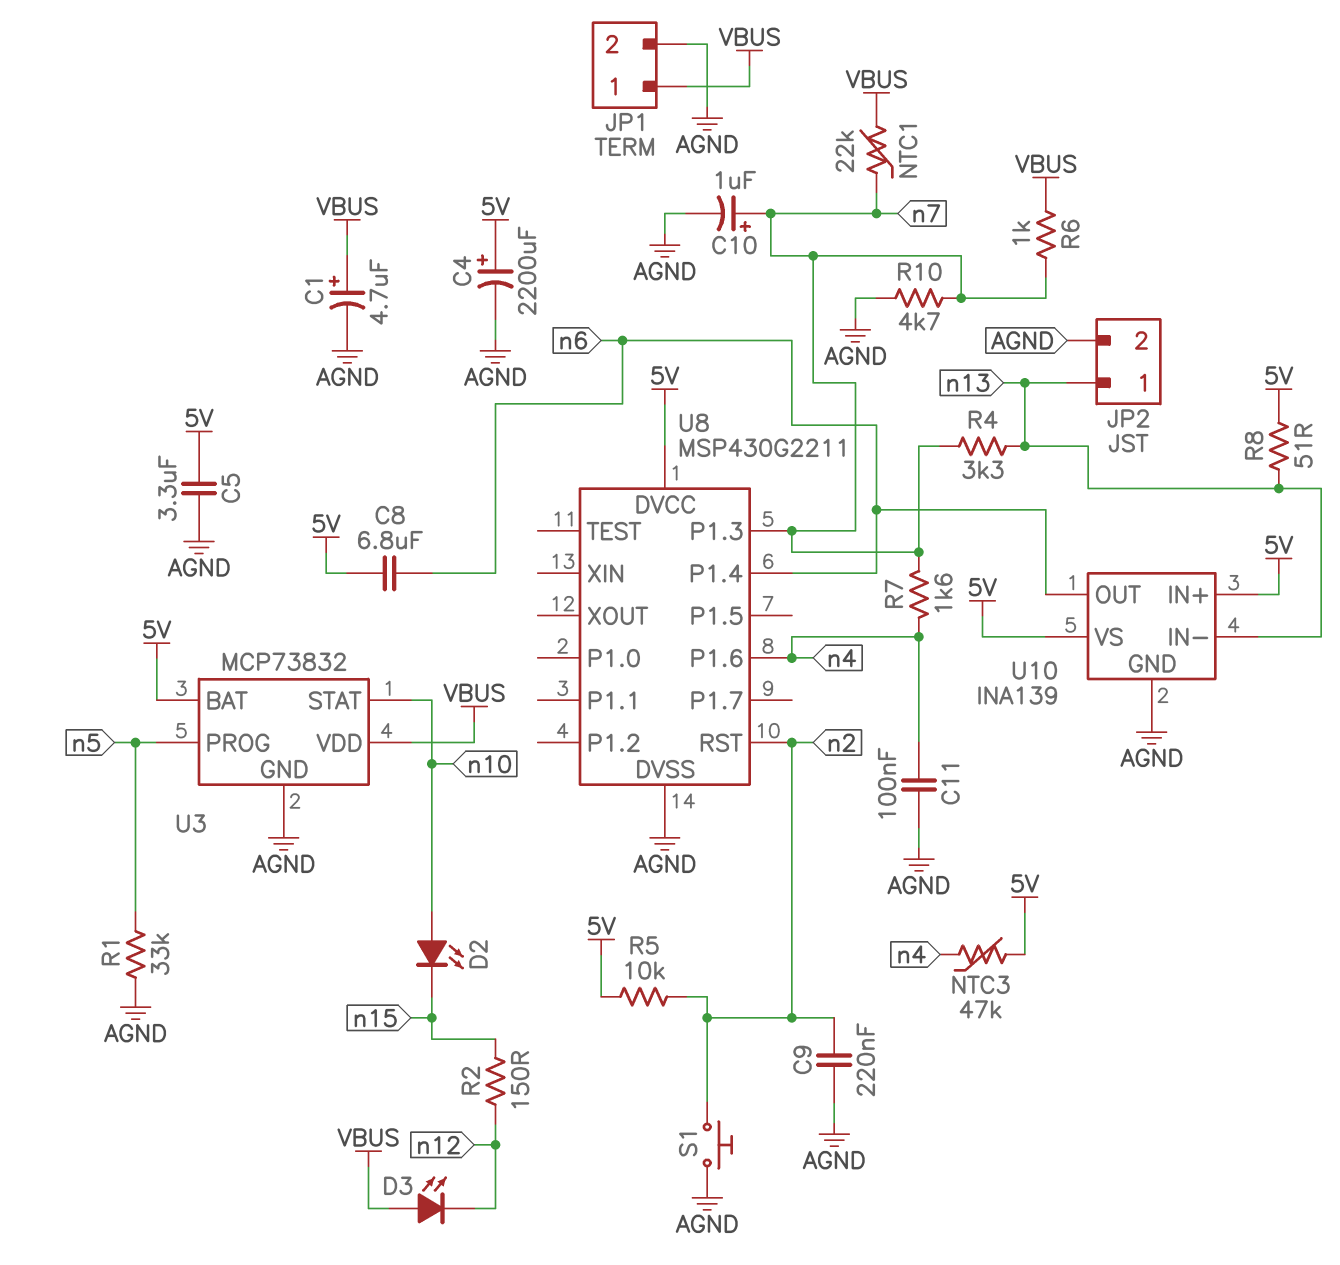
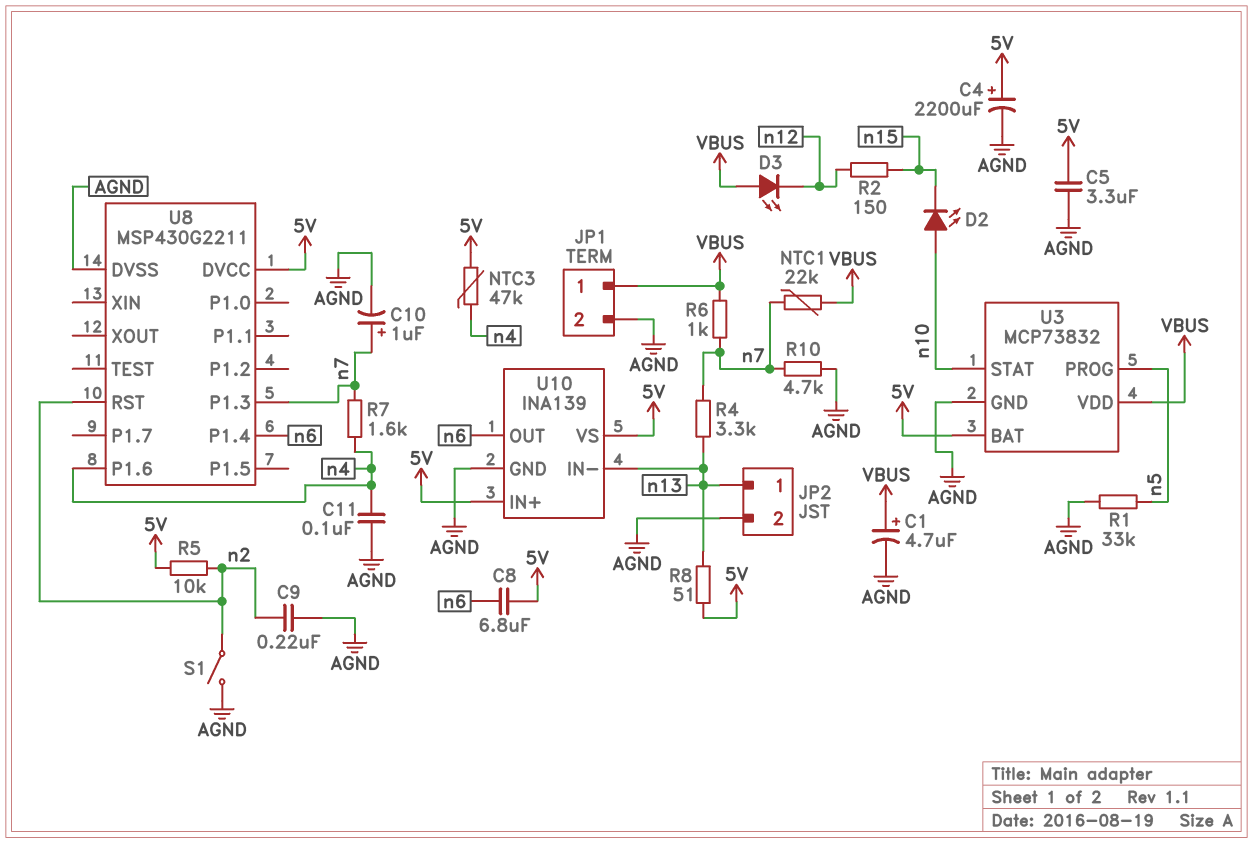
S1: button (AGND, n2) -> switch (AGND, n2)

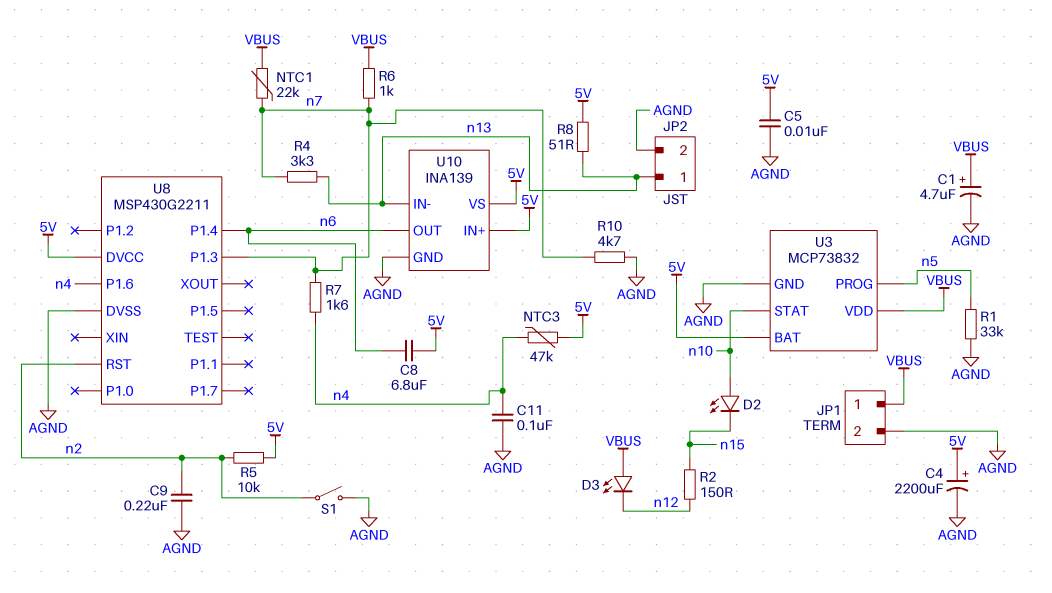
C5: 3.3uF (5V, AGND) -> 10nF (5V, AGND)
C10: 1uF (plus n7, minus AGND) -> none

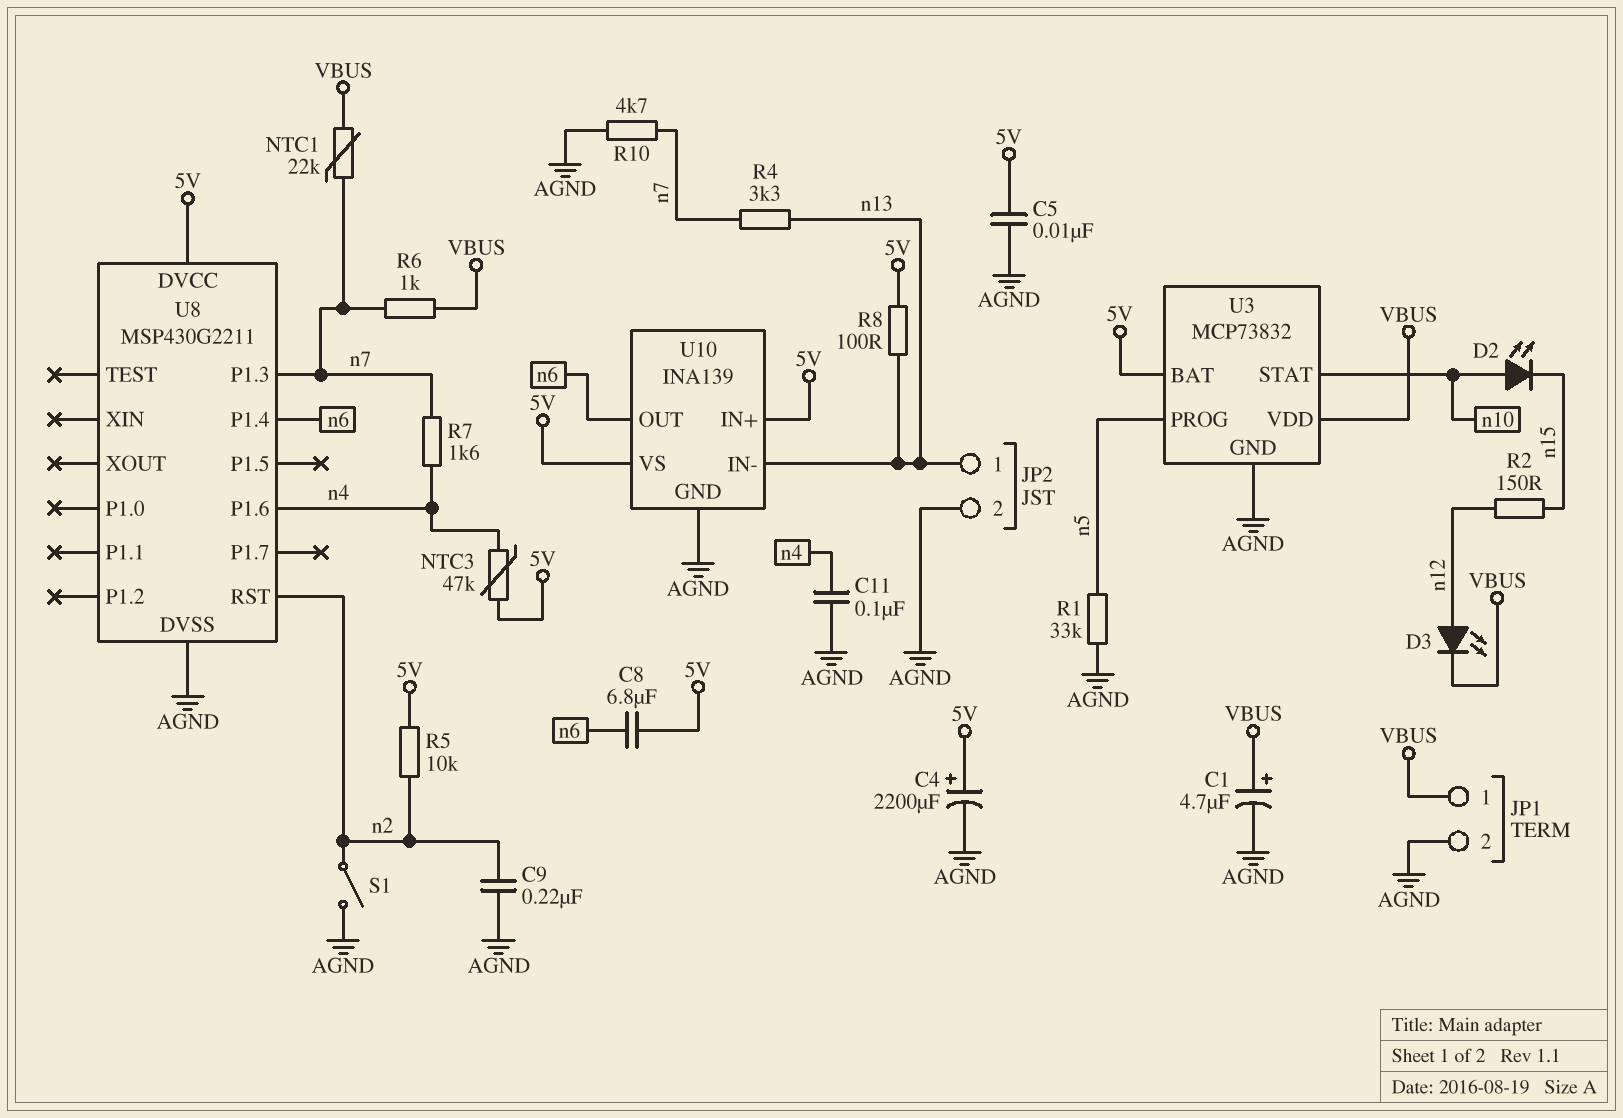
D3: LED (A VBUS, K n12) -> LED (A n12, K VBUS)
R8: 51 (5V, n13) -> 100 (5V, n13)

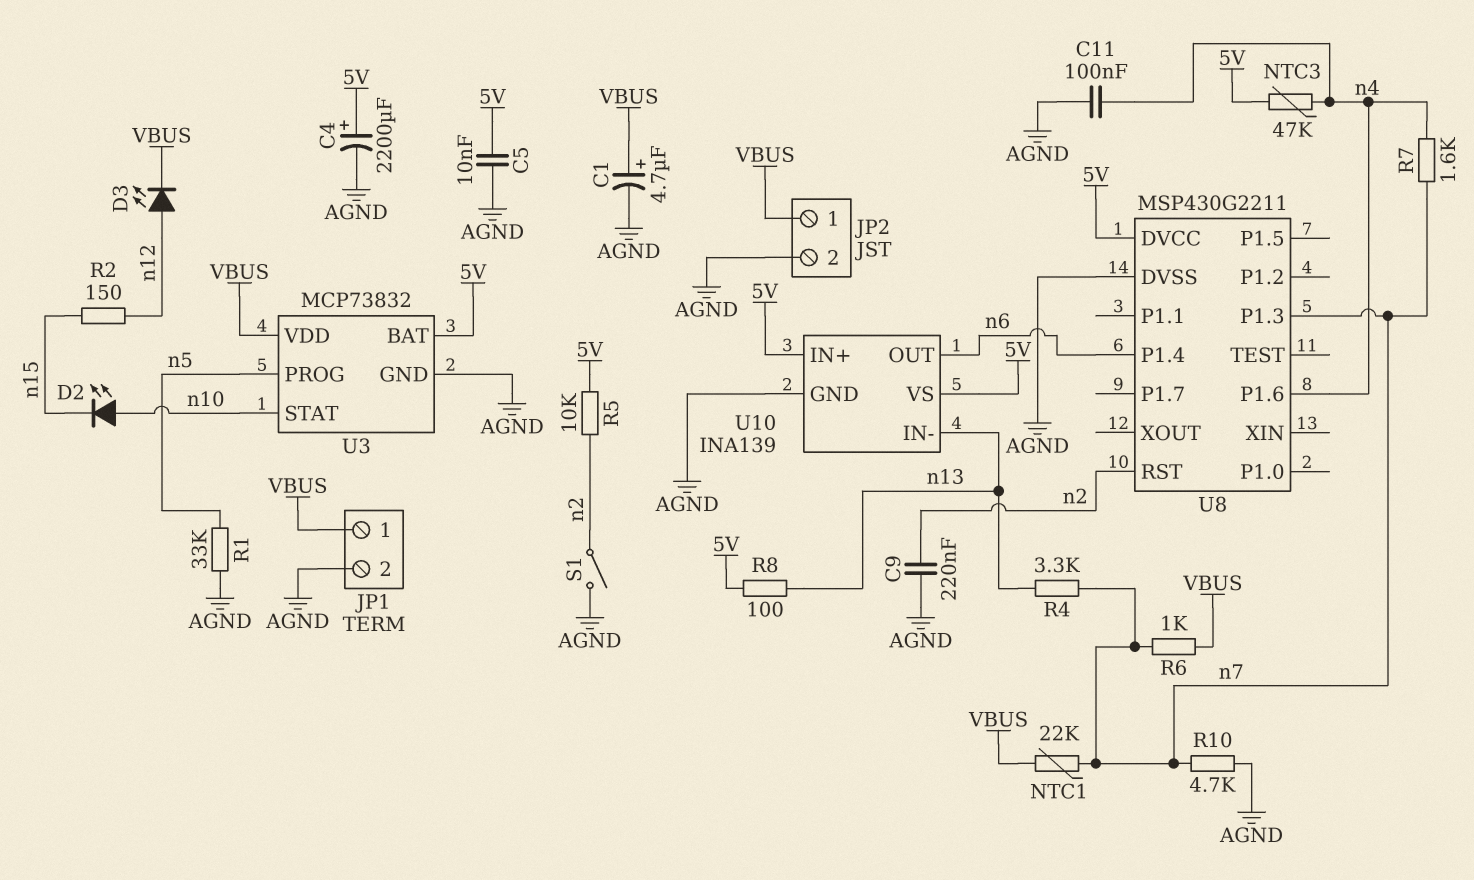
C8: 6.8uF (5V, n6) -> none
JP2 pin 1: n13 -> VBUS

